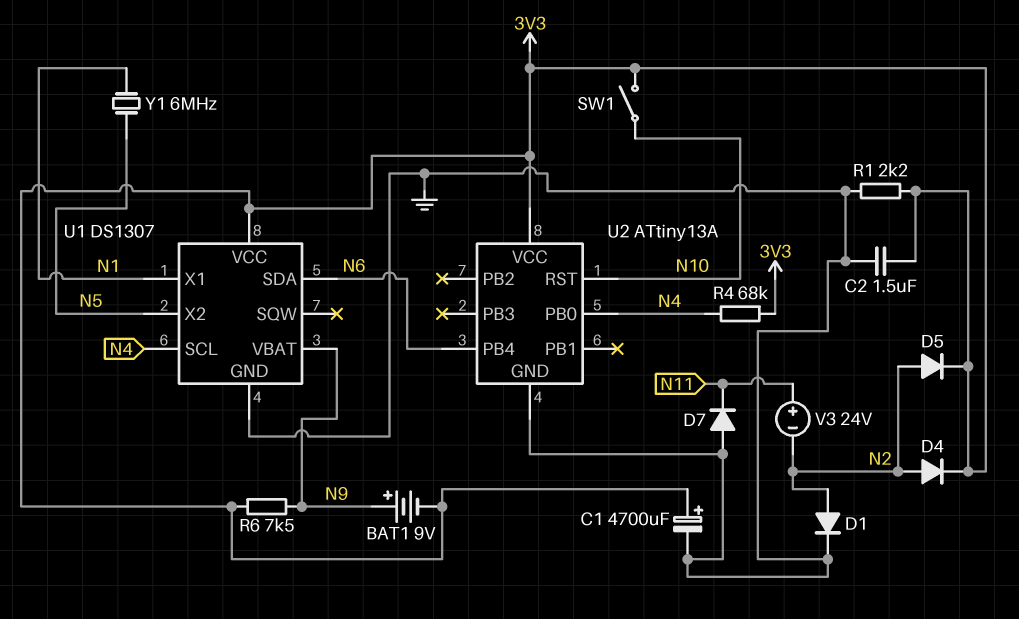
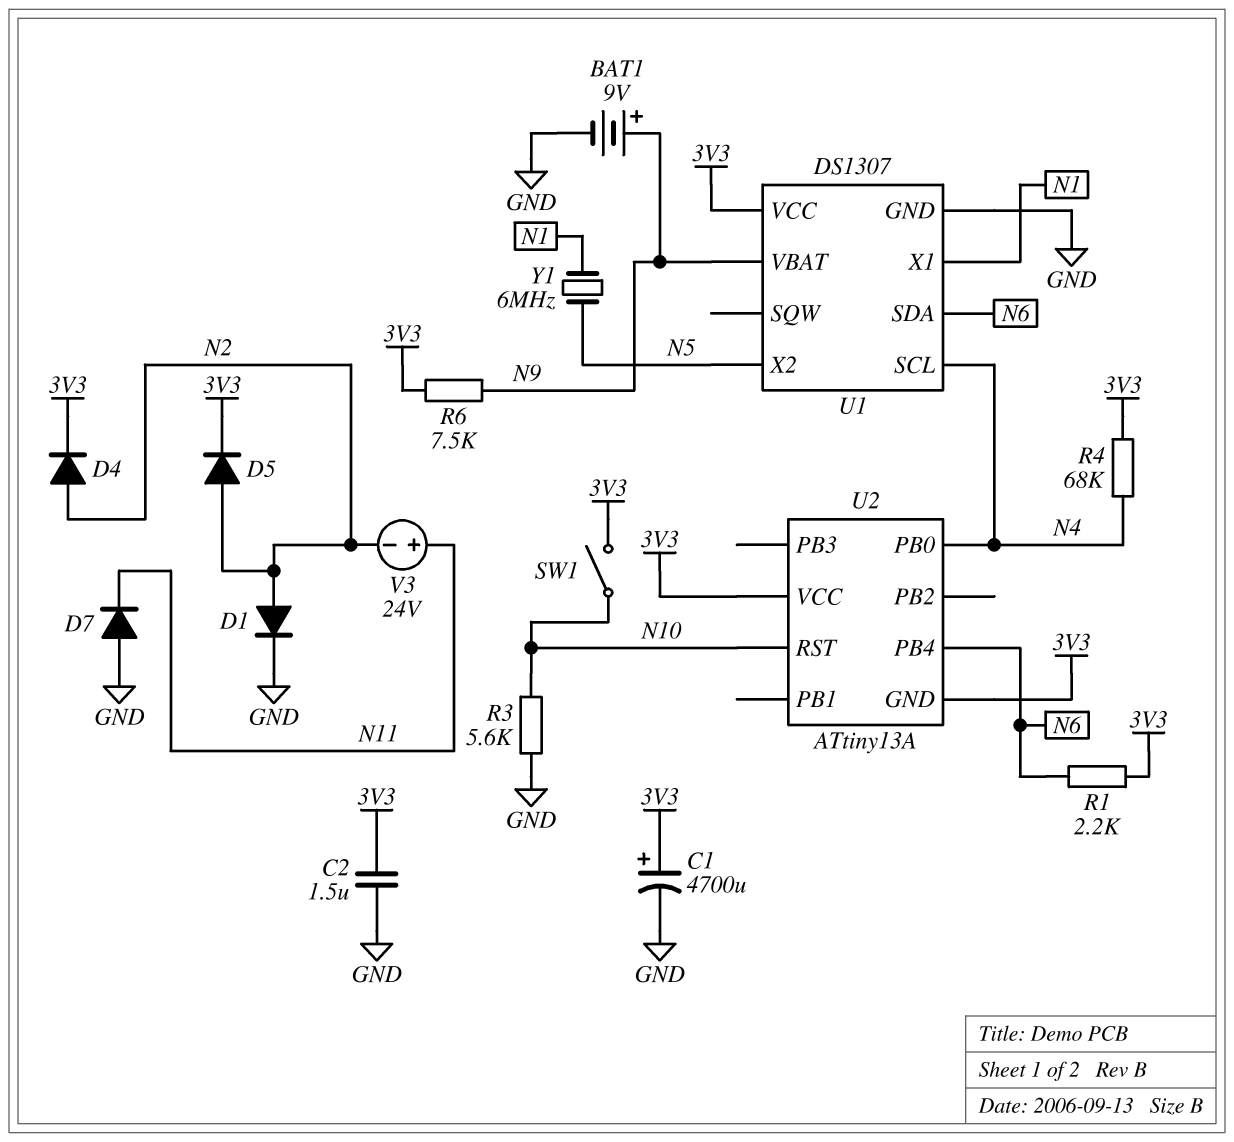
BAT1: 9V (plus N9, minus 3V3) -> 9V (plus N9, minus GND)
R1: 2.2k (3V3, GND) -> 2.2k (3V3, N6)
R3: none -> 5.6k (GND, N10)
U2 pin GND: GND -> 3V3

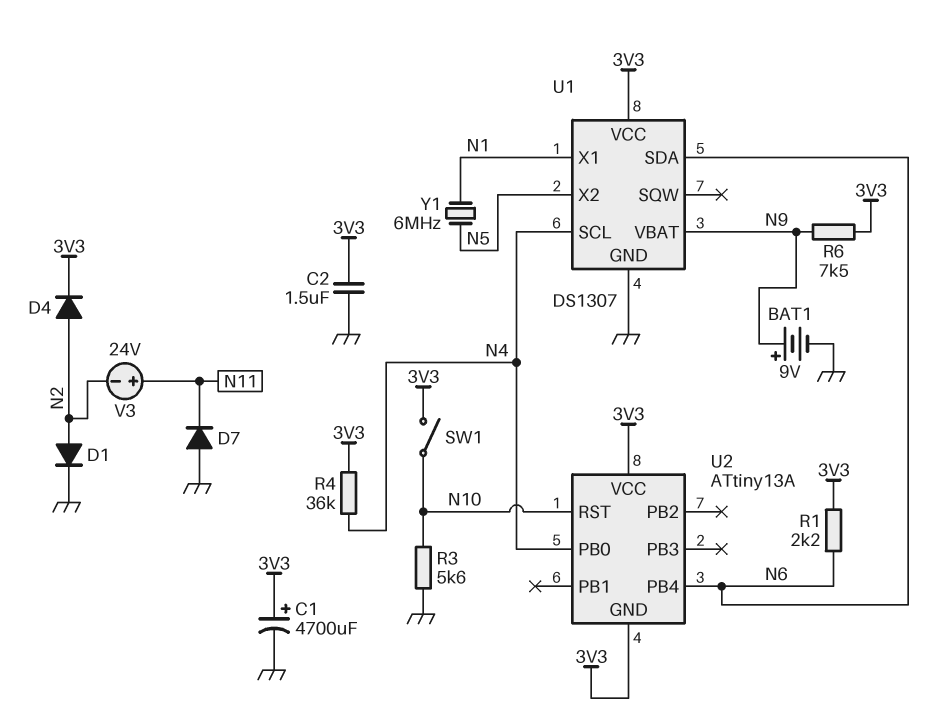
D5: diode (A N2, K 3V3) -> none
R4: 68k (3V3, N4) -> 36k (3V3, N4)

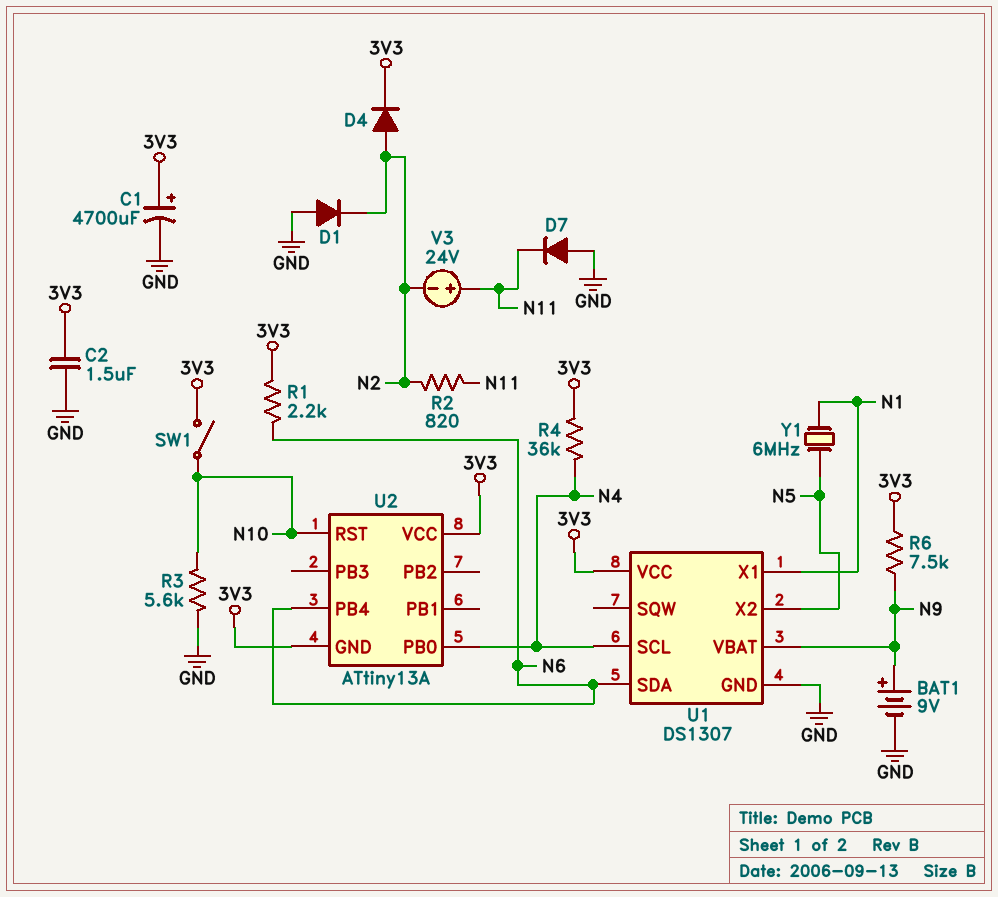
D1: diode (A N2, K GND) -> diode (A GND, K N2)
R2: none -> 820 (N2, N11)

